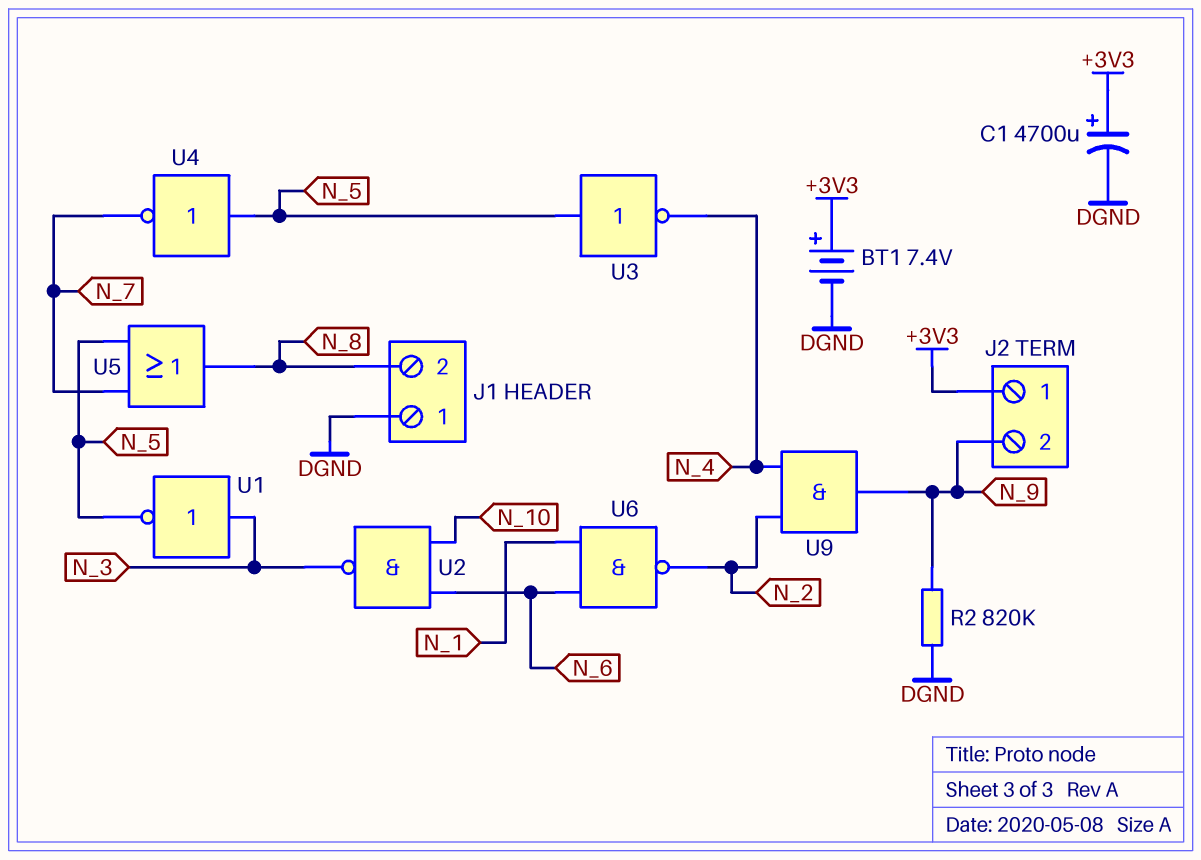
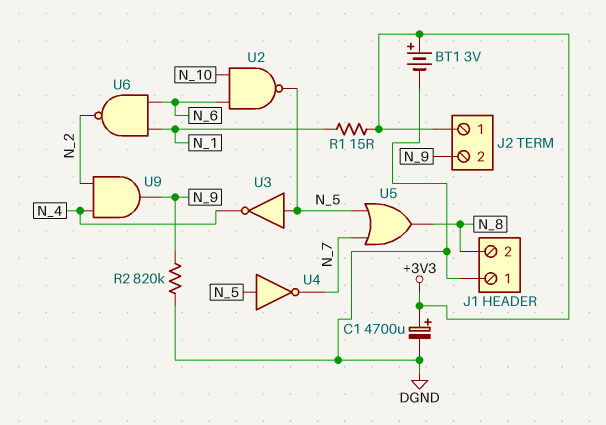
BT1: 7.4V (plus +3V3, minus DGND) -> 3V (plus +3V3, minus DGND)
R1: none -> 15 (+3V3, N_1)
U1: NOT (in N_3, out N_5) -> none
U2: NAND (in N_6, in N_10, out N_3) -> NAND (in N_6, in N_10, out N_5)

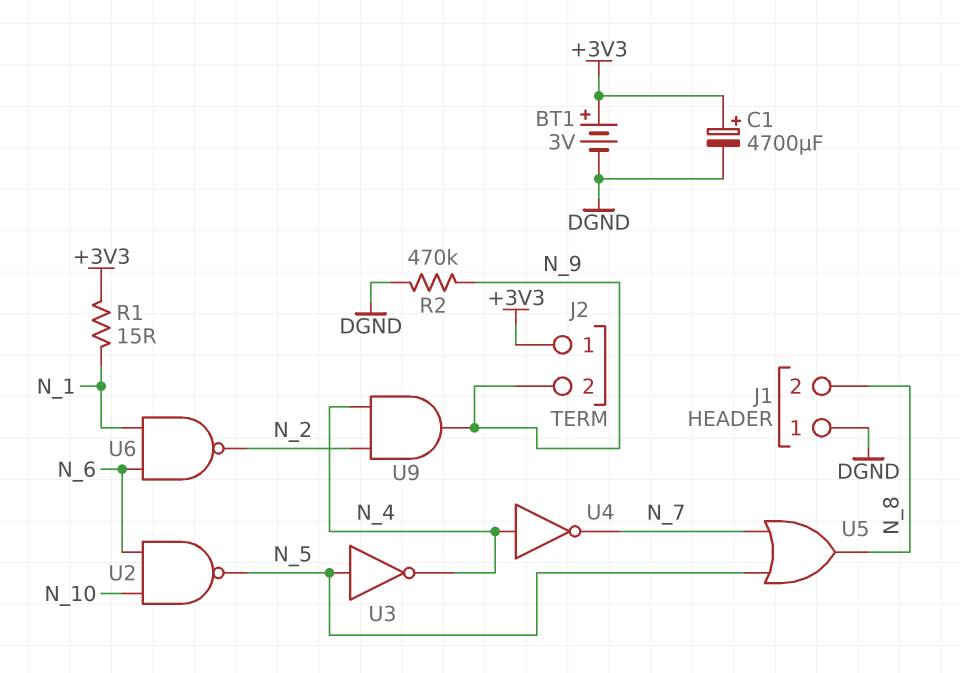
R2: 820k (DGND, N_9) -> 470k (DGND, N_9)
U4: NOT (in N_5, out N_7) -> NOT (in N_4, out N_7)

